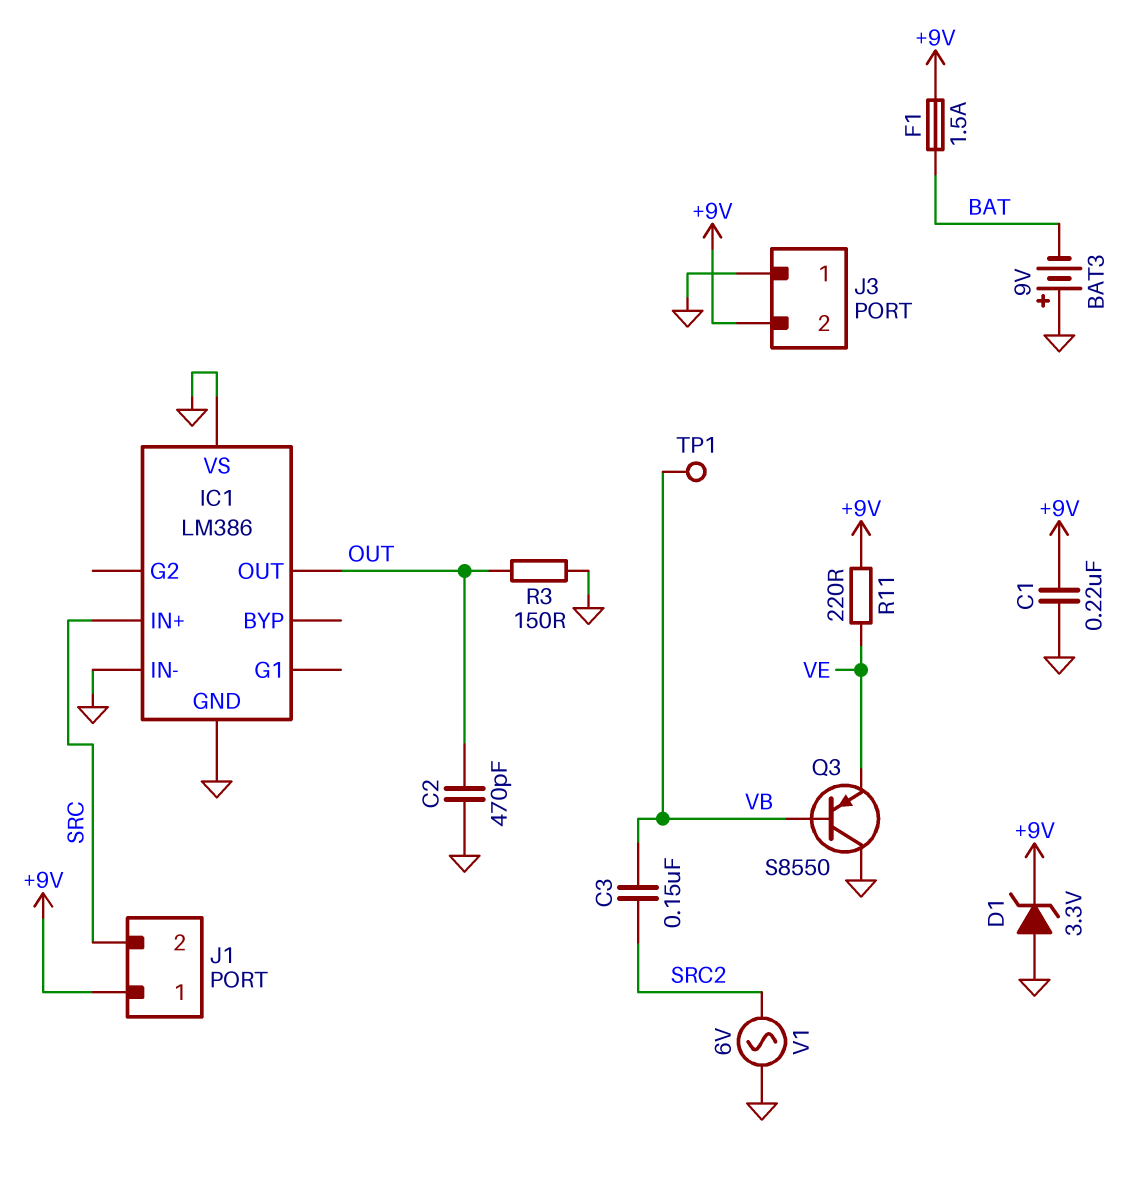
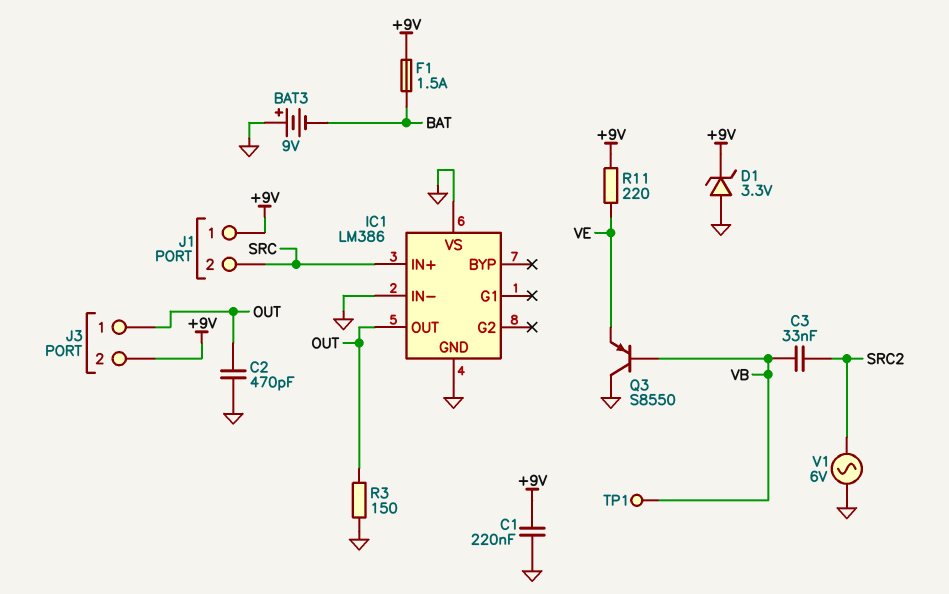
C3: 150nF (SRC2, VB) -> 33nF (SRC2, VB)
J3 pin 1: GND -> OUT

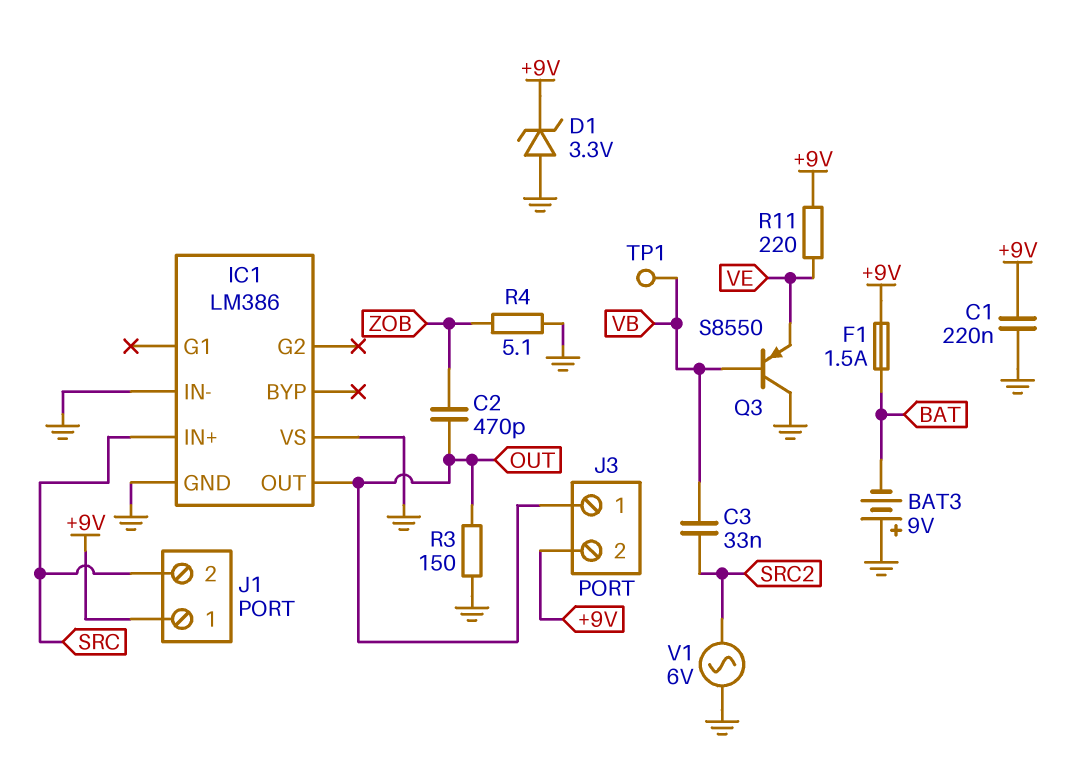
C2: 470pF (GND, OUT) -> 470pF (OUT, ZOB)
R4: none -> 5.1 (GND, ZOB)

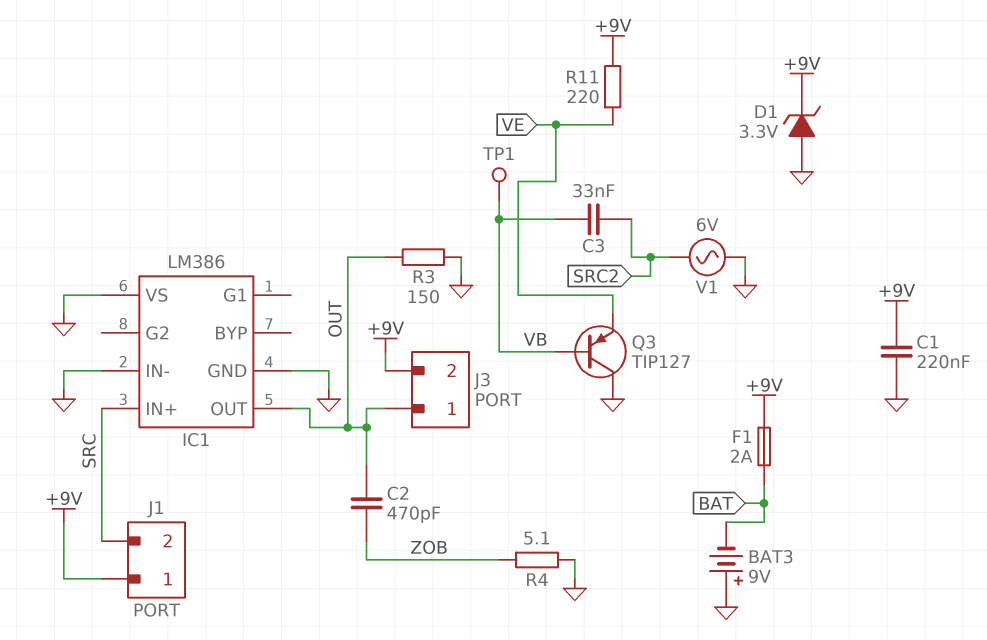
F1: 1.5A (+9V, BAT) -> 2A (+9V, BAT)
Q3: PNP S8550 (B VB, C GND, E VE) -> PNP TIP127 (B VB, C GND, E VE)

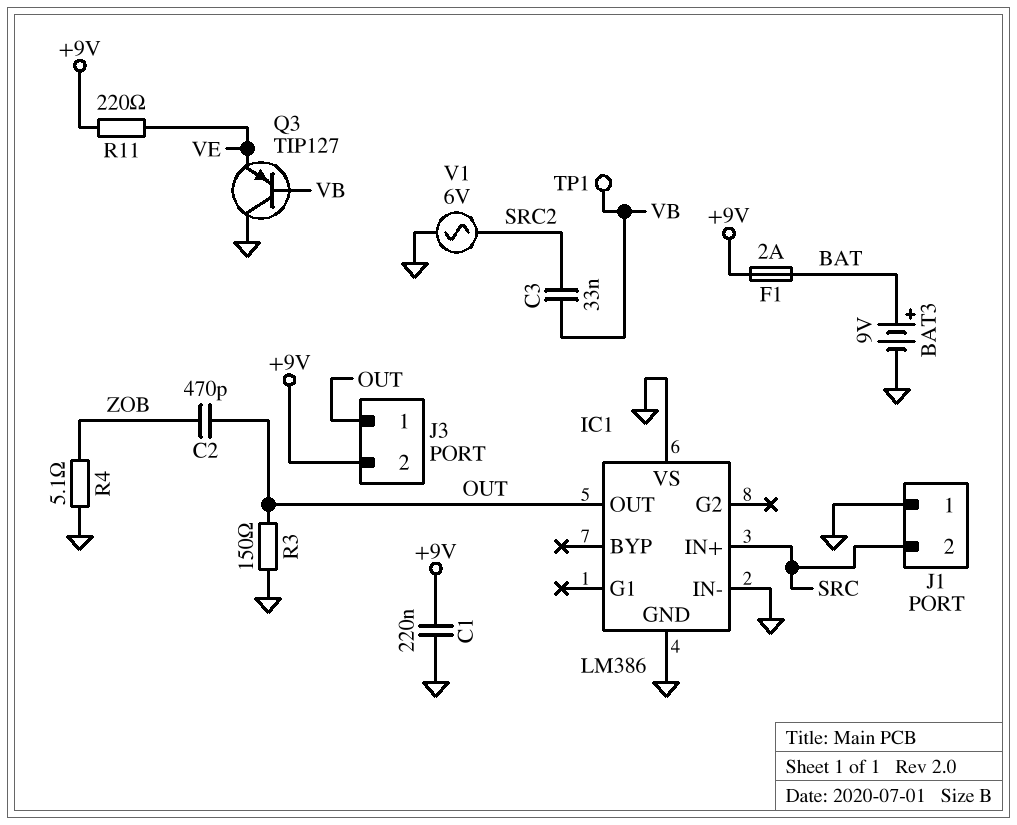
BAT3: 9V (plus GND, minus BAT) -> 9V (plus BAT, minus GND)
D1: zener 3.3V (A GND, K +9V) -> none
J1 pin 1: +9V -> GND

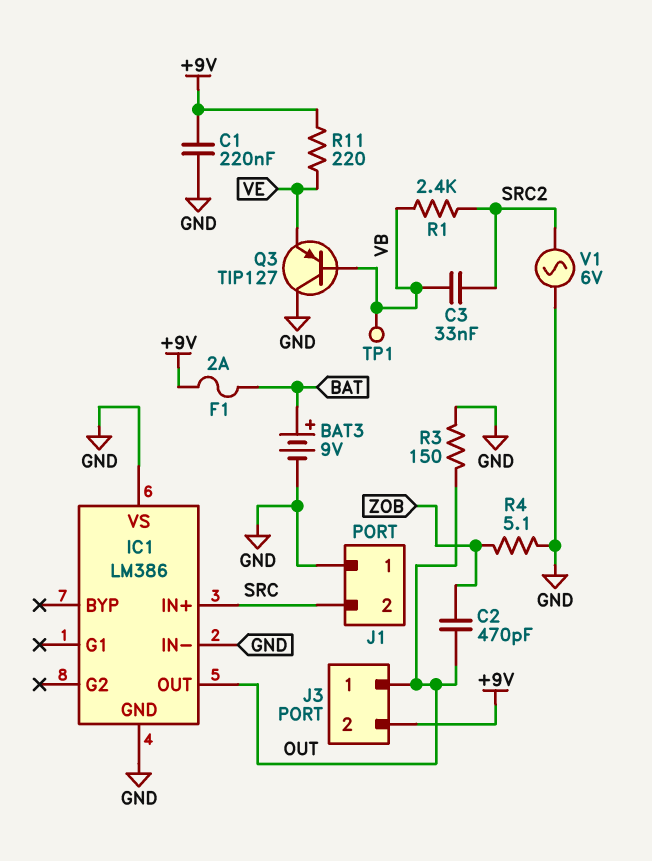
R1: none -> 2.4k (SRC2, VB)

